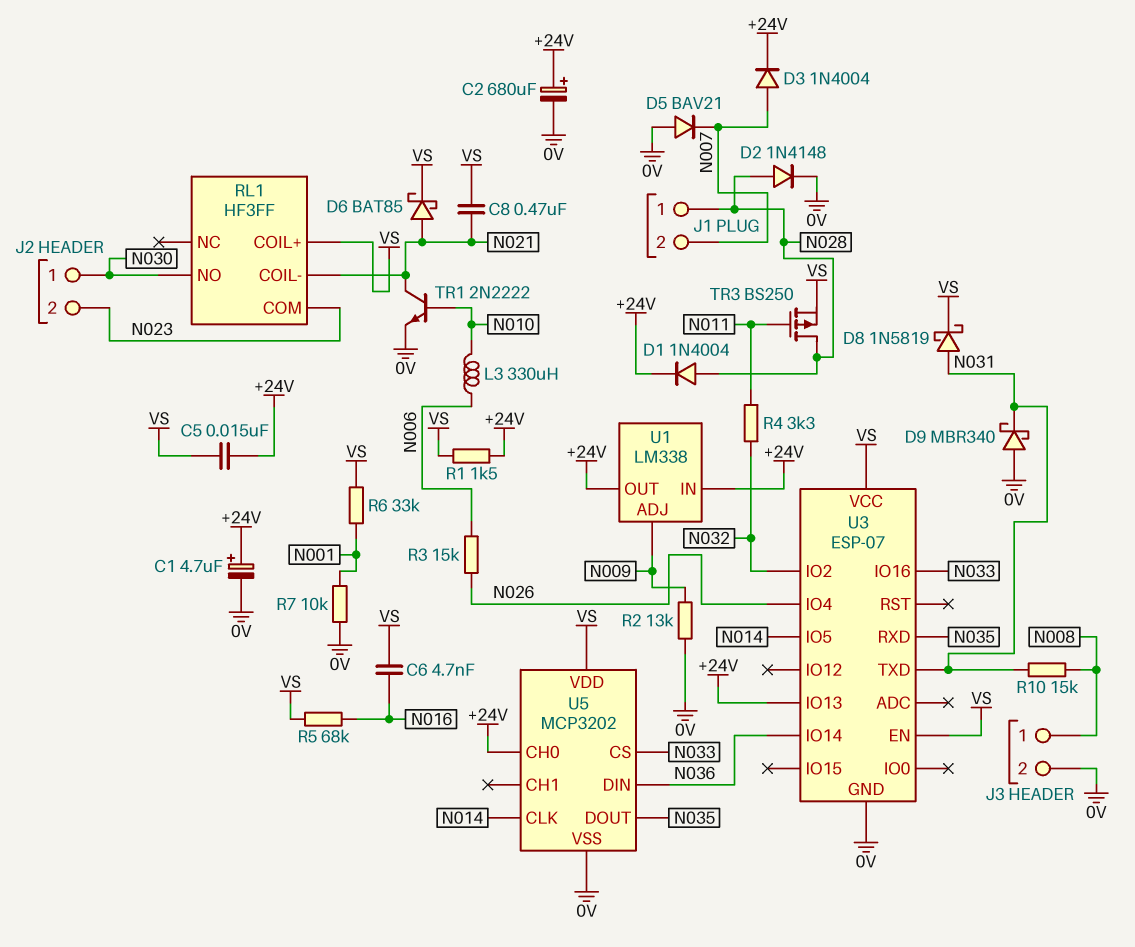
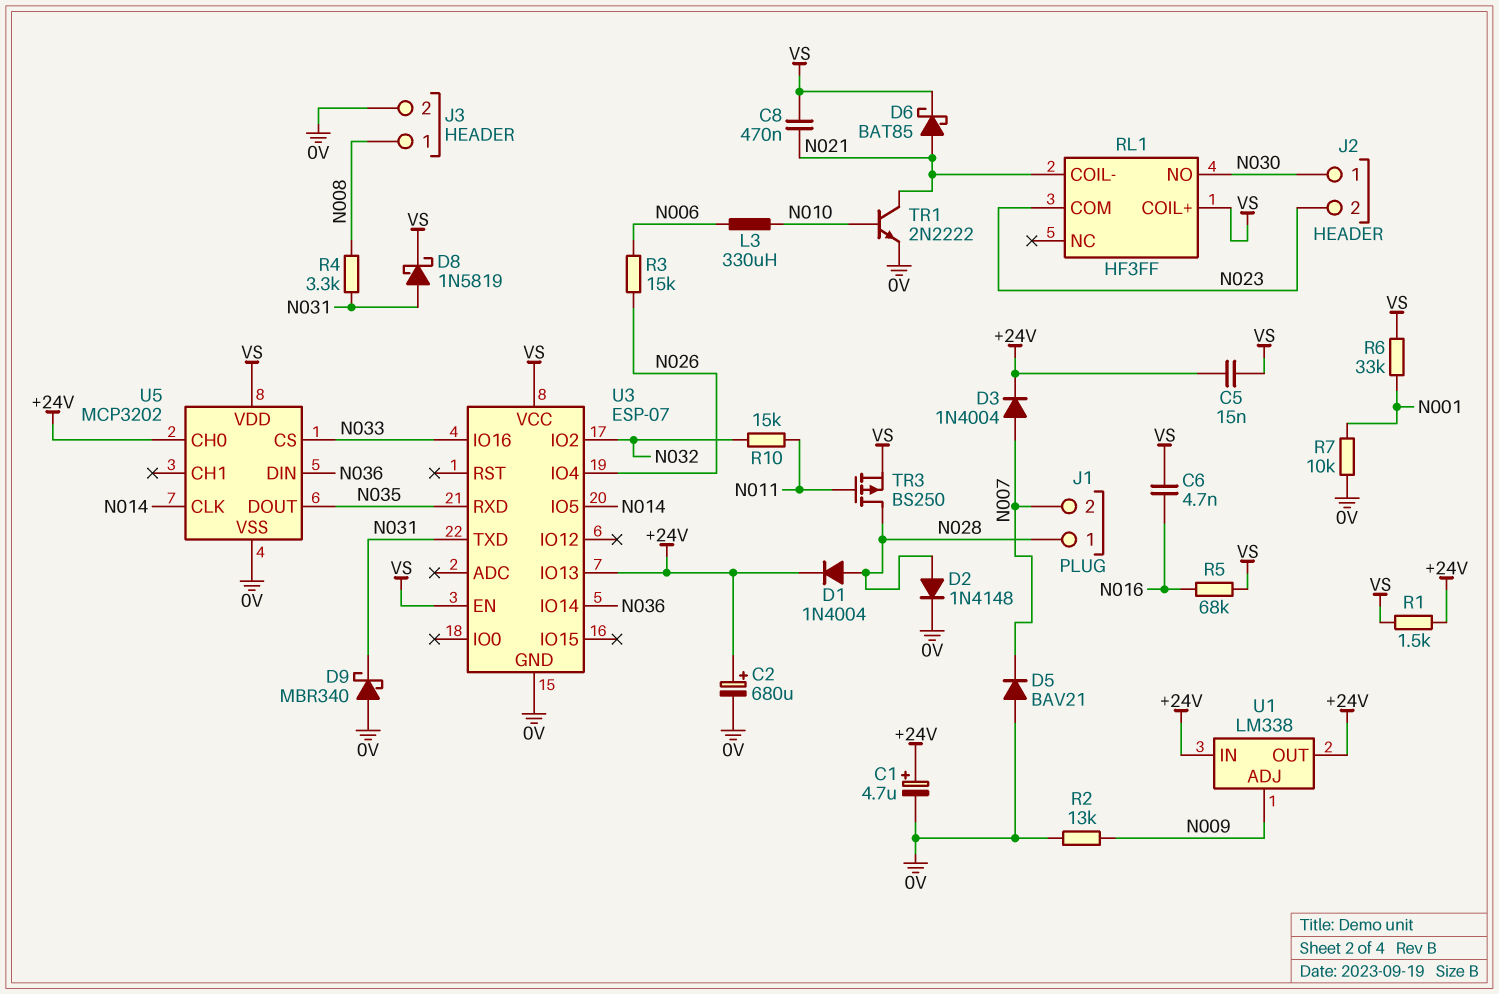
R4: 3.3k (N011, N032) -> 3.3k (N008, N031)
R10: 15k (N008, N031) -> 15k (N011, N032)

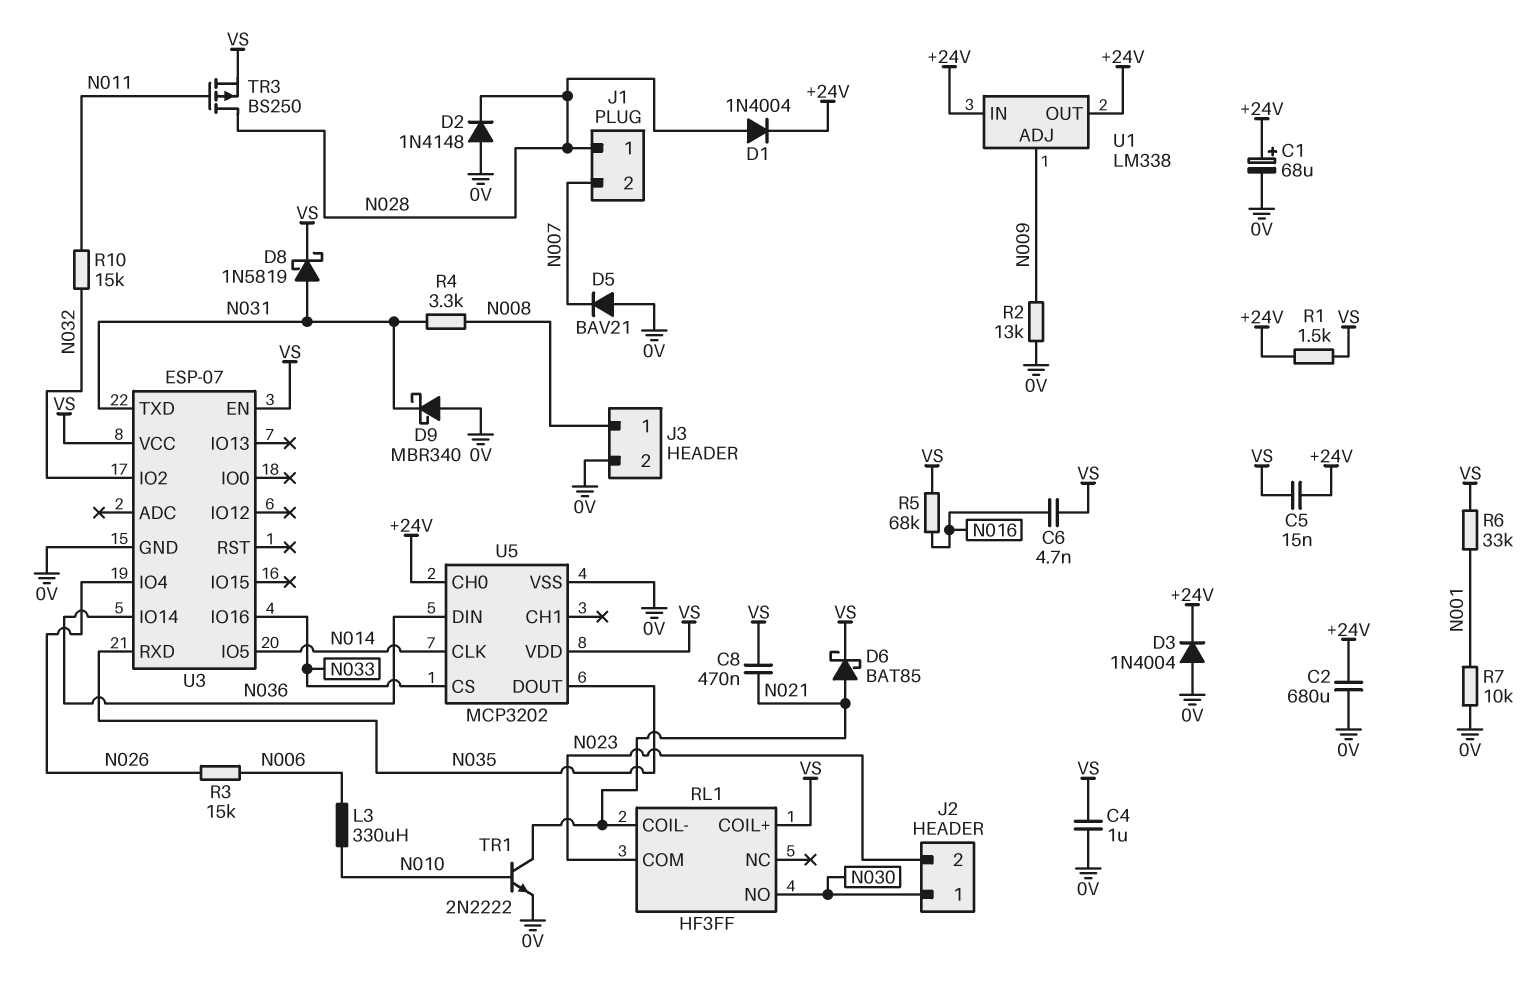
C1: 4.7uF (plus +24V, minus 0V) -> 68uF (plus +24V, minus 0V)
C2: 680uF (plus +24V, minus 0V) -> 680uF (+24V, 0V)
C4: none -> 1uF (0V, VS)
D2: diode 1N4148 (A N028, K 0V) -> diode 1N4148 (A 0V, K N028)
D3: diode 1N4004 (A N007, K +24V) -> diode 1N4004 (A 0V, K +24V)
U3 pin IO13: +24V -> none

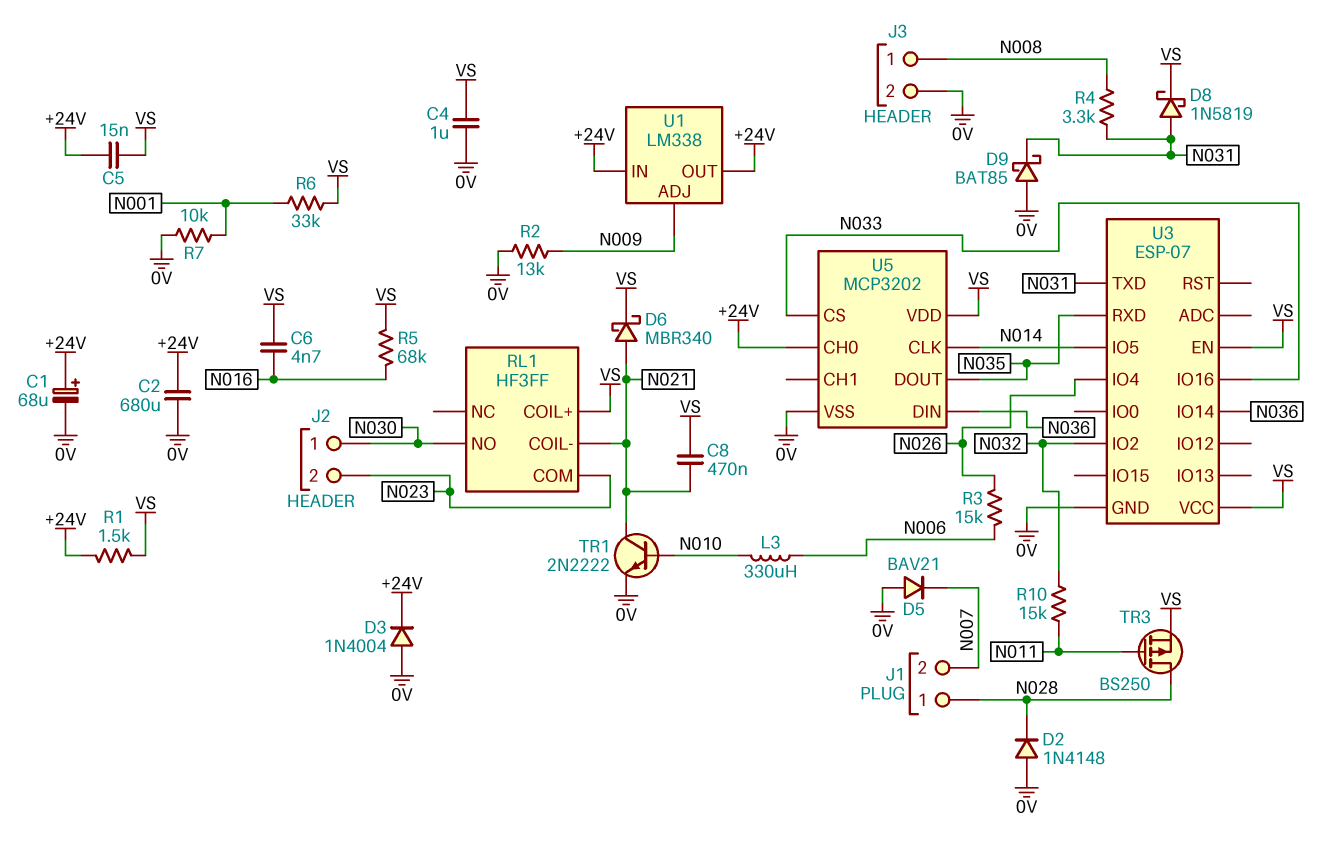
D1: diode 1N4004 (A N028, K +24V) -> none
D6: schottky BAT85 (A N021, K VS) -> schottky MBR340 (A N021, K VS)
D9: schottky MBR340 (A 0V, K N031) -> schottky BAT85 (A 0V, K N031)

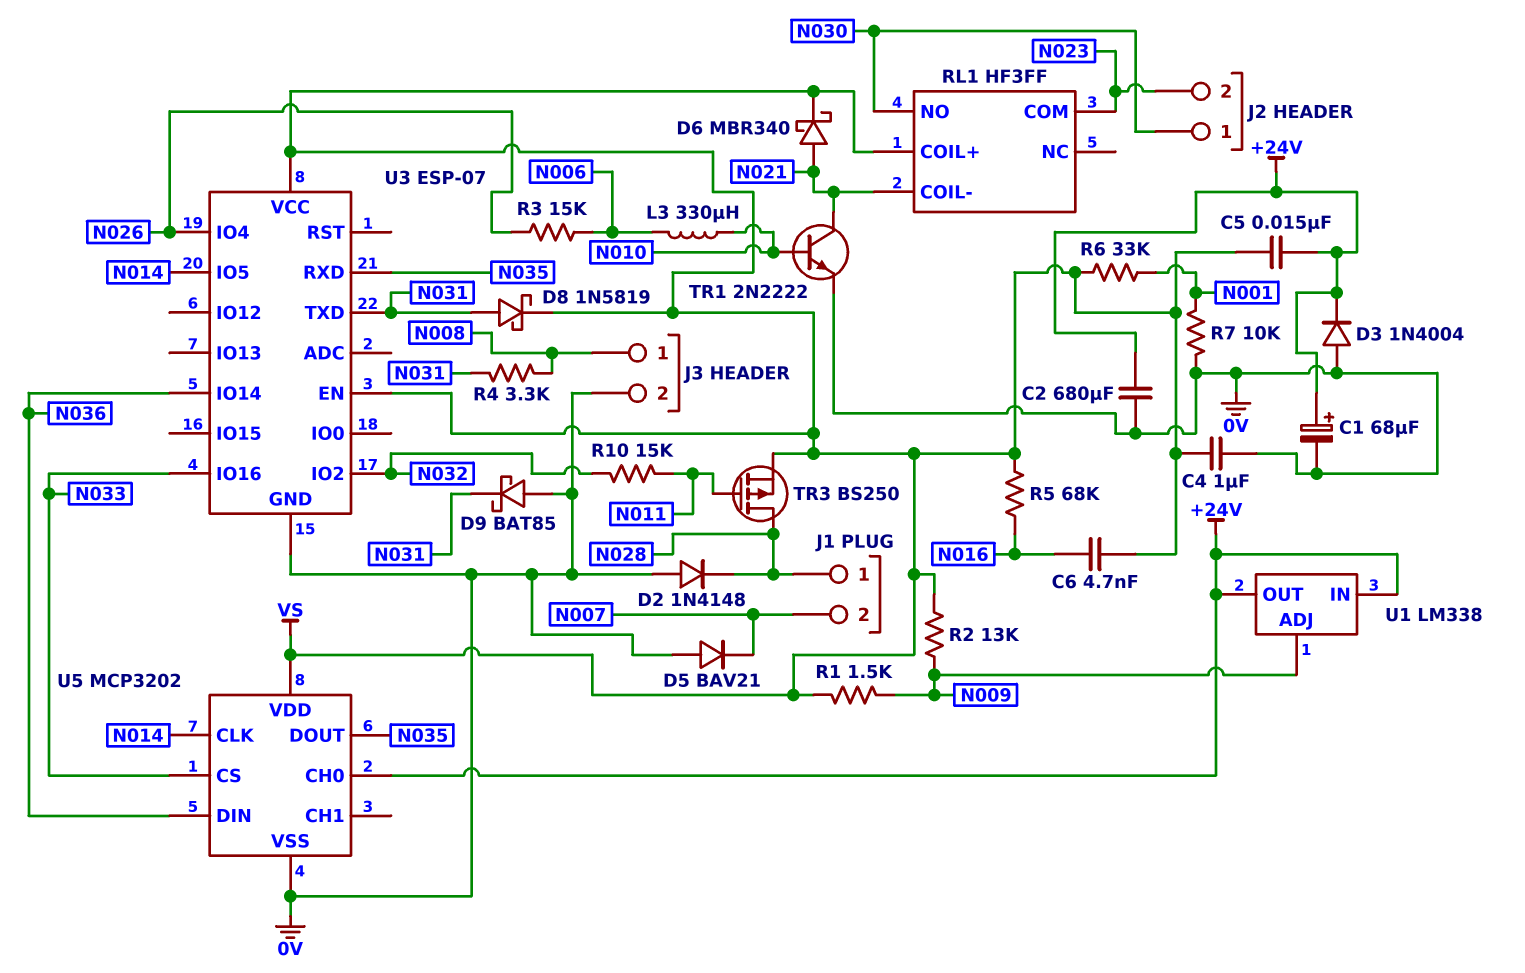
C8: 470nF (N021, VS) -> none
R1: 1.5k (+24V, VS) -> 1.5k (N009, VS)
R2: 13k (0V, N009) -> 13k (N009, VS)

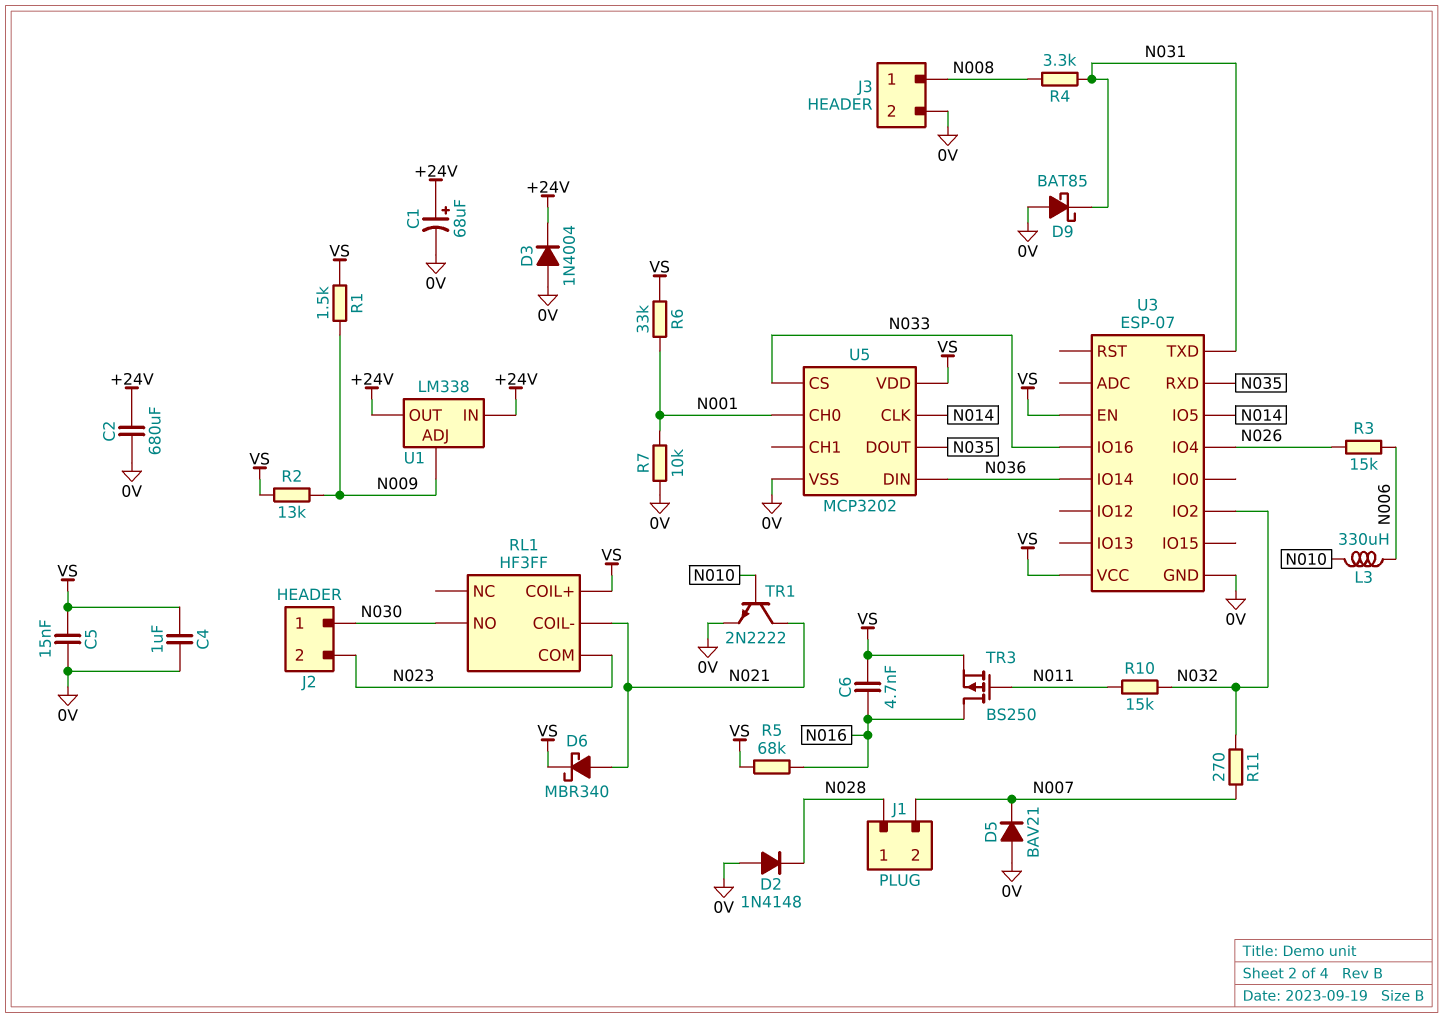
C5: 15nF (+24V, VS) -> 15nF (0V, VS)
D8: schottky 1N5819 (A N031, K VS) -> none
R11: none -> 270 (N007, N032)
TR3: PMOS BS250 (G N011, D N028, S VS) -> PMOS BS250 (G N011, D N016, S VS)
U5 pin CH0: +24V -> N001

